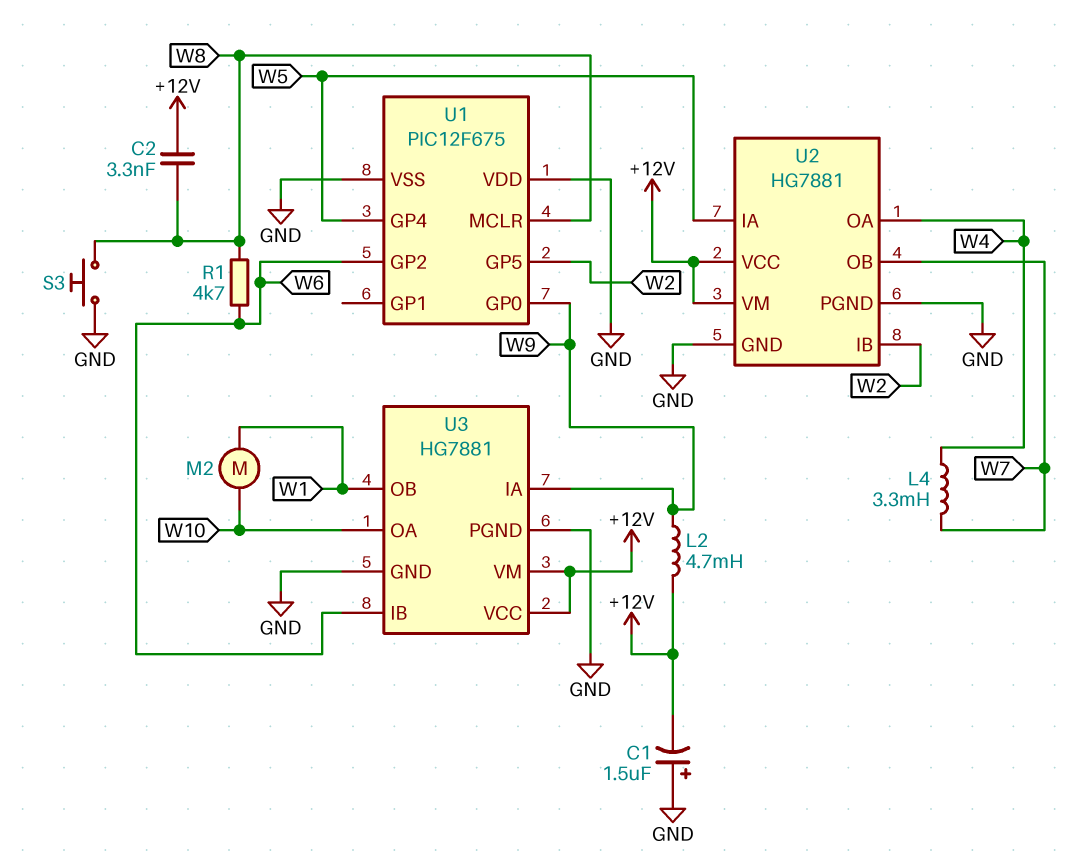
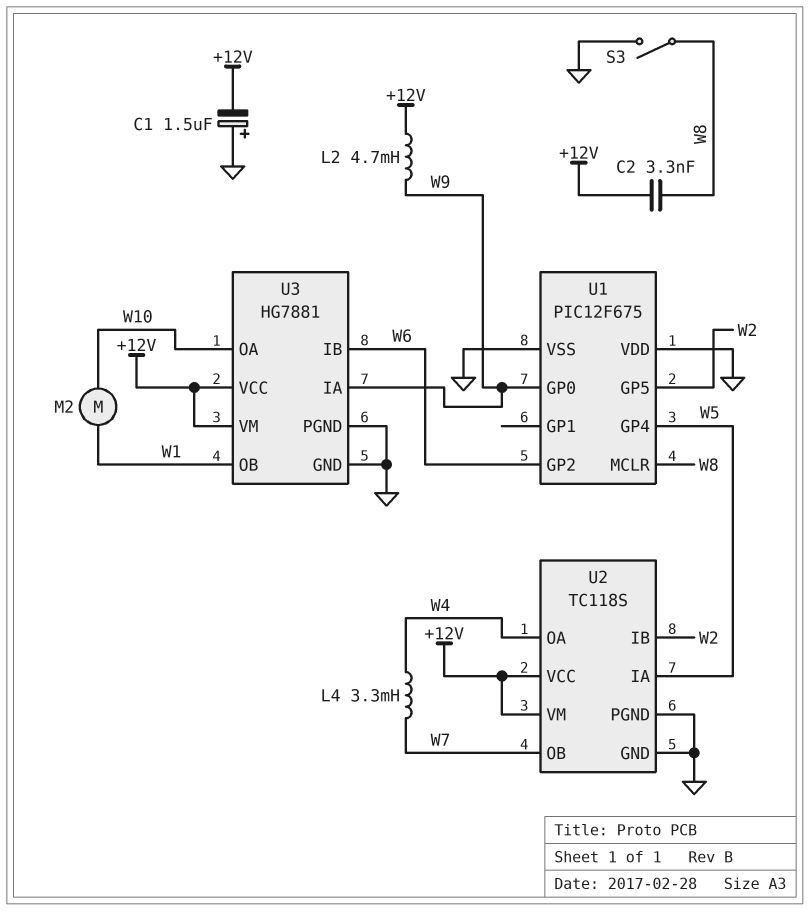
R1: 4.7k (W6, W8) -> none
S3: button (GND, W8) -> switch (GND, W8)
U2: HG7881 -> TC118S

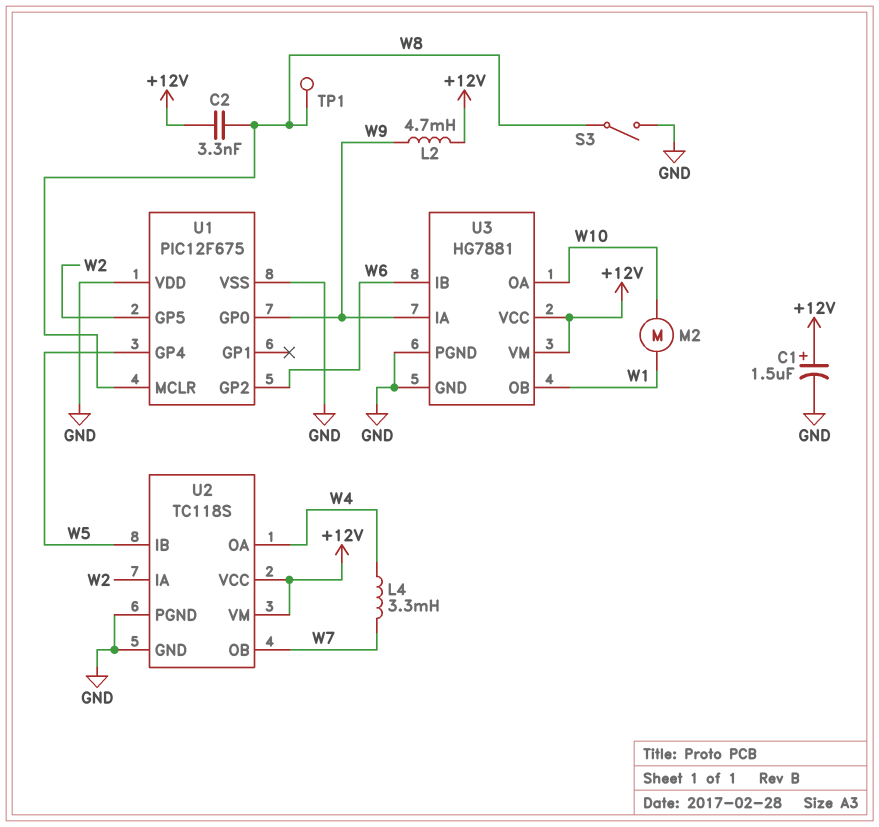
C1: 1.5uF (plus GND, minus +12V) -> 1.5uF (plus +12V, minus GND)
TP1: none -> test point (W8)
U2 pin IA: W5 -> W2
U2 pin IB: W2 -> W5

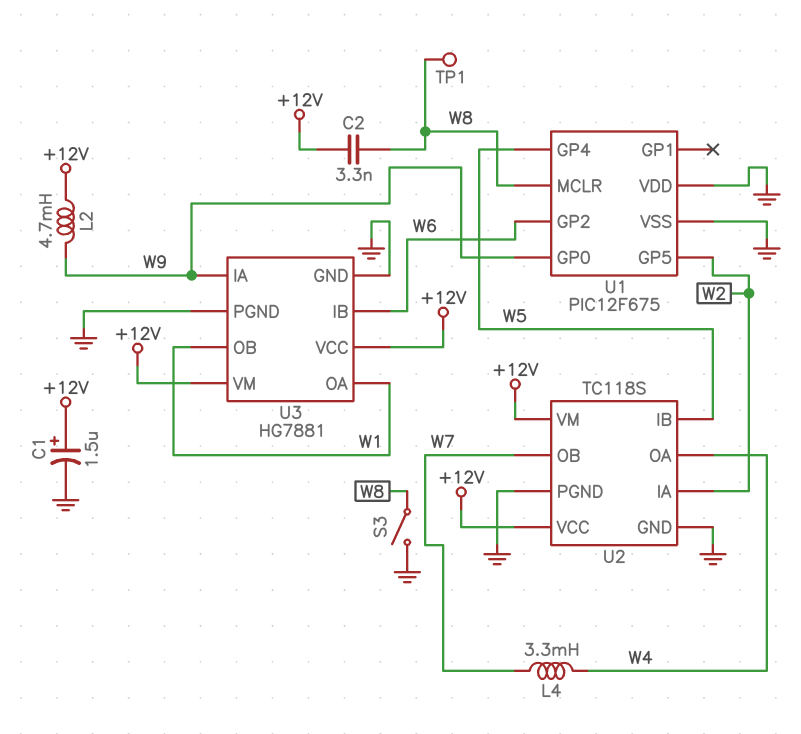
M2: motor (W1, W10) -> none
U3 pin OA: W10 -> W1

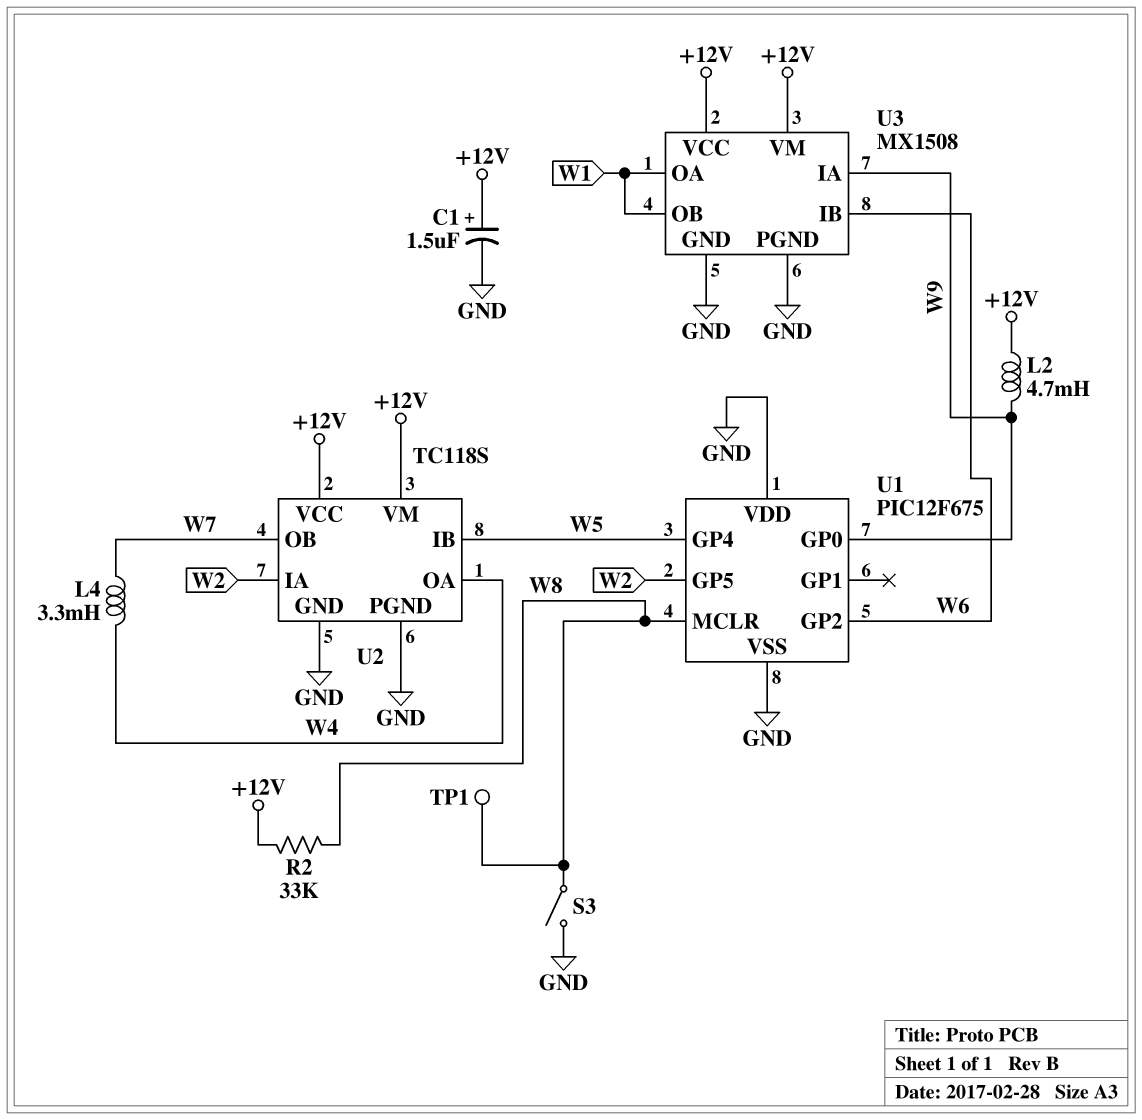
C2: 3.3nF (+12V, W8) -> none
R2: none -> 33k (+12V, W8)
U3: HG7881 -> MX1508

